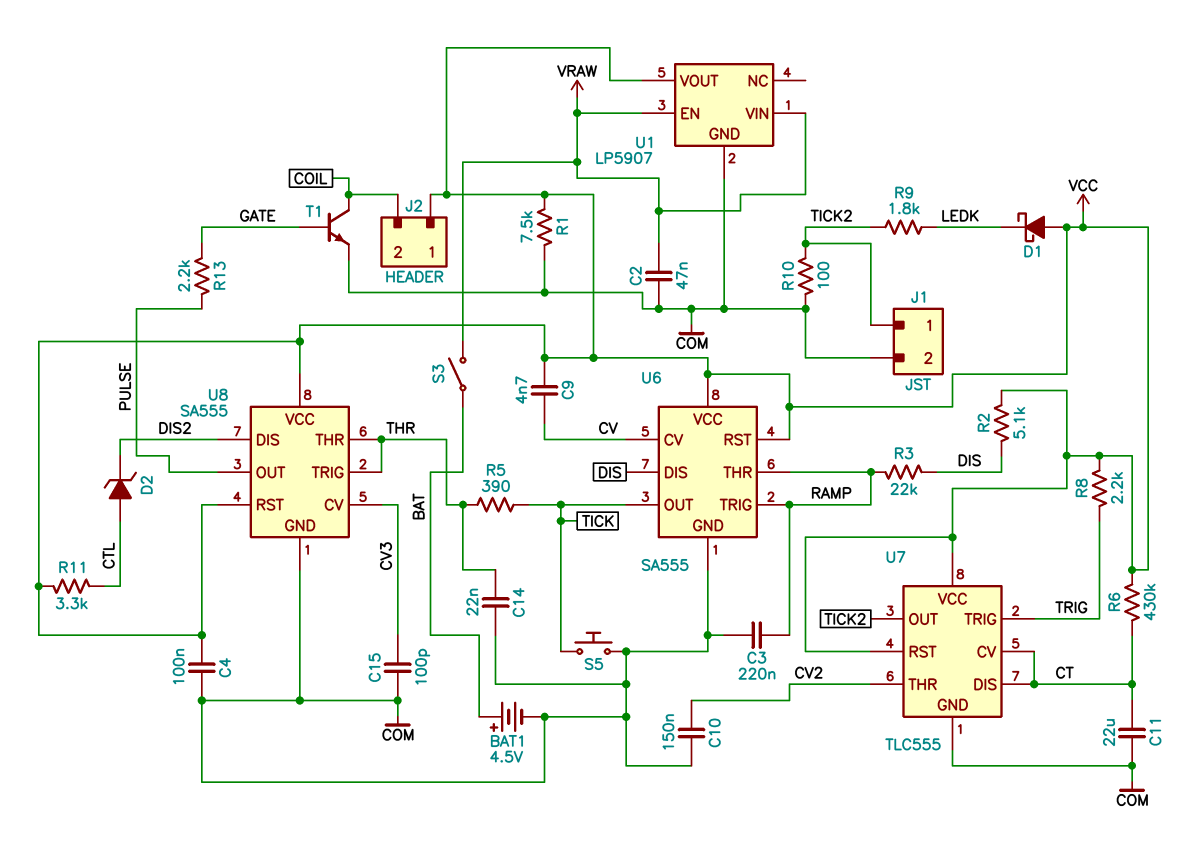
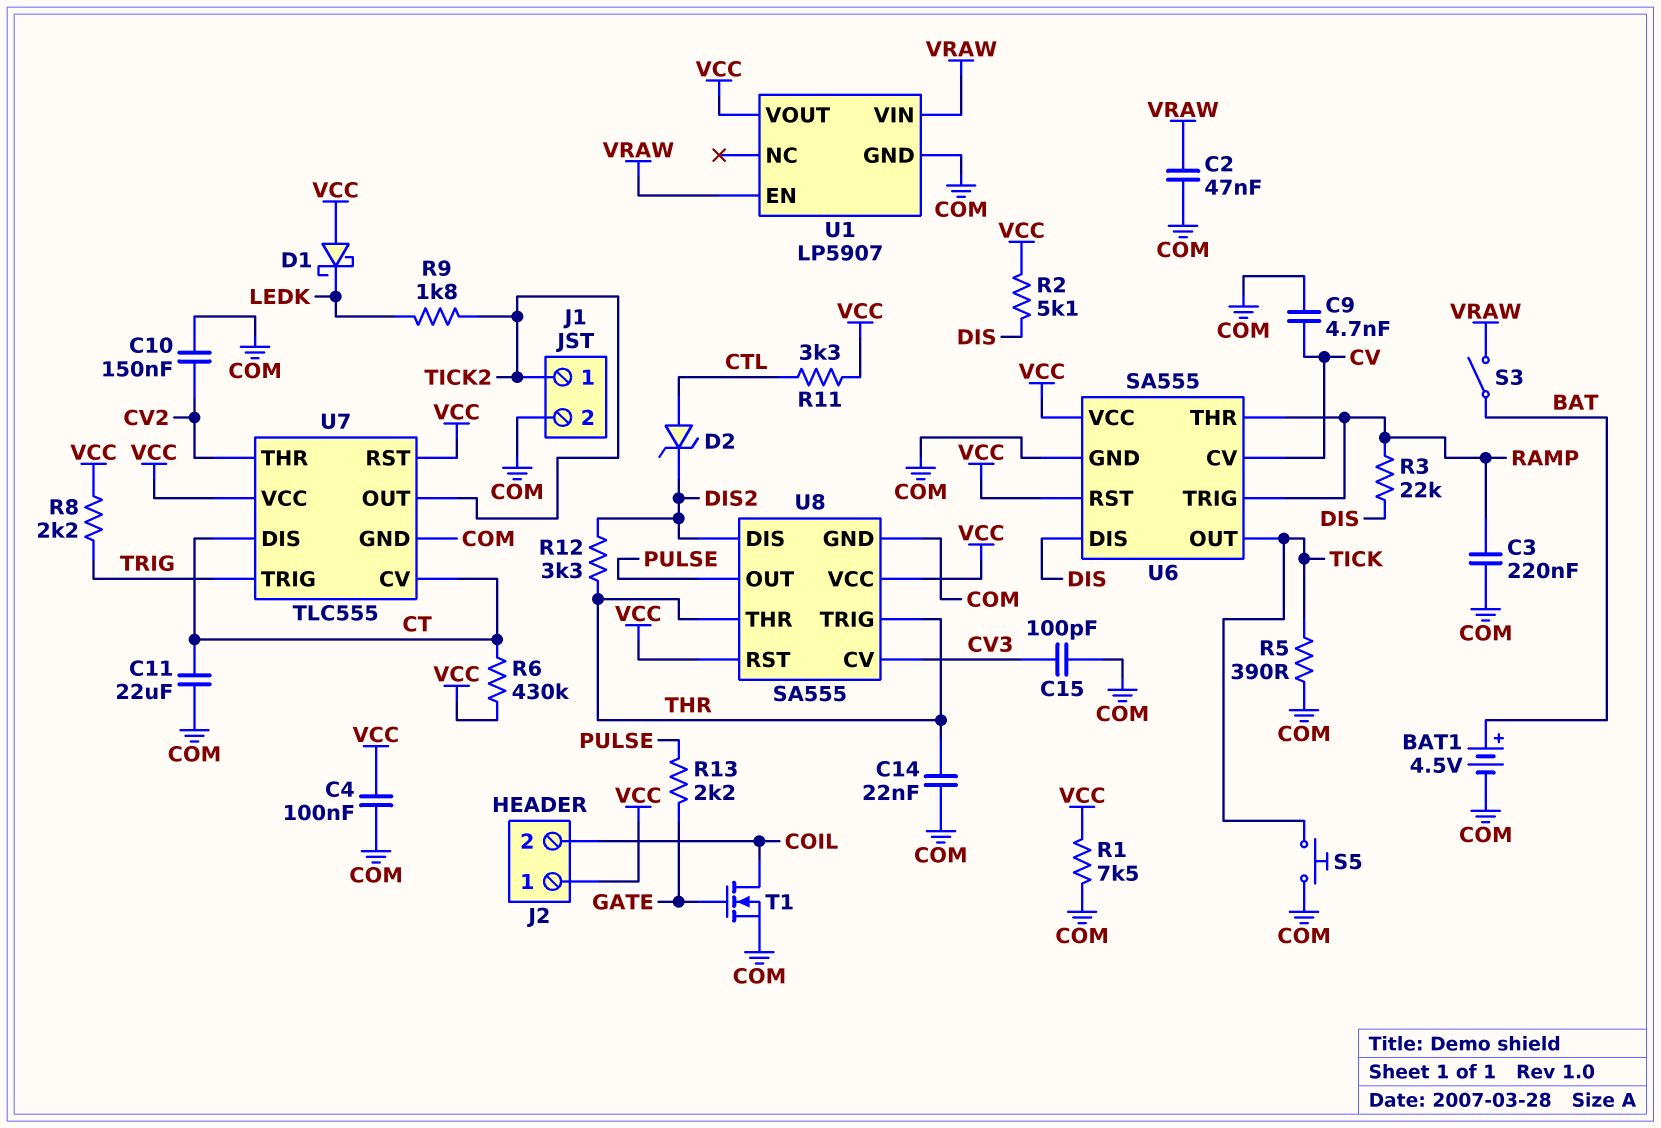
C9: 4.7nF (CV, VCC) -> 4.7nF (COM, CV)
R5: 390 (THR, TICK) -> 390 (COM, TICK)
R10: 100 (COM, TICK2) -> none
R12: none -> 3.3k (DIS2, THR)
T1: NPN (B GATE, C COIL, E COM) -> NMOS (G GATE, D COIL, S COM)

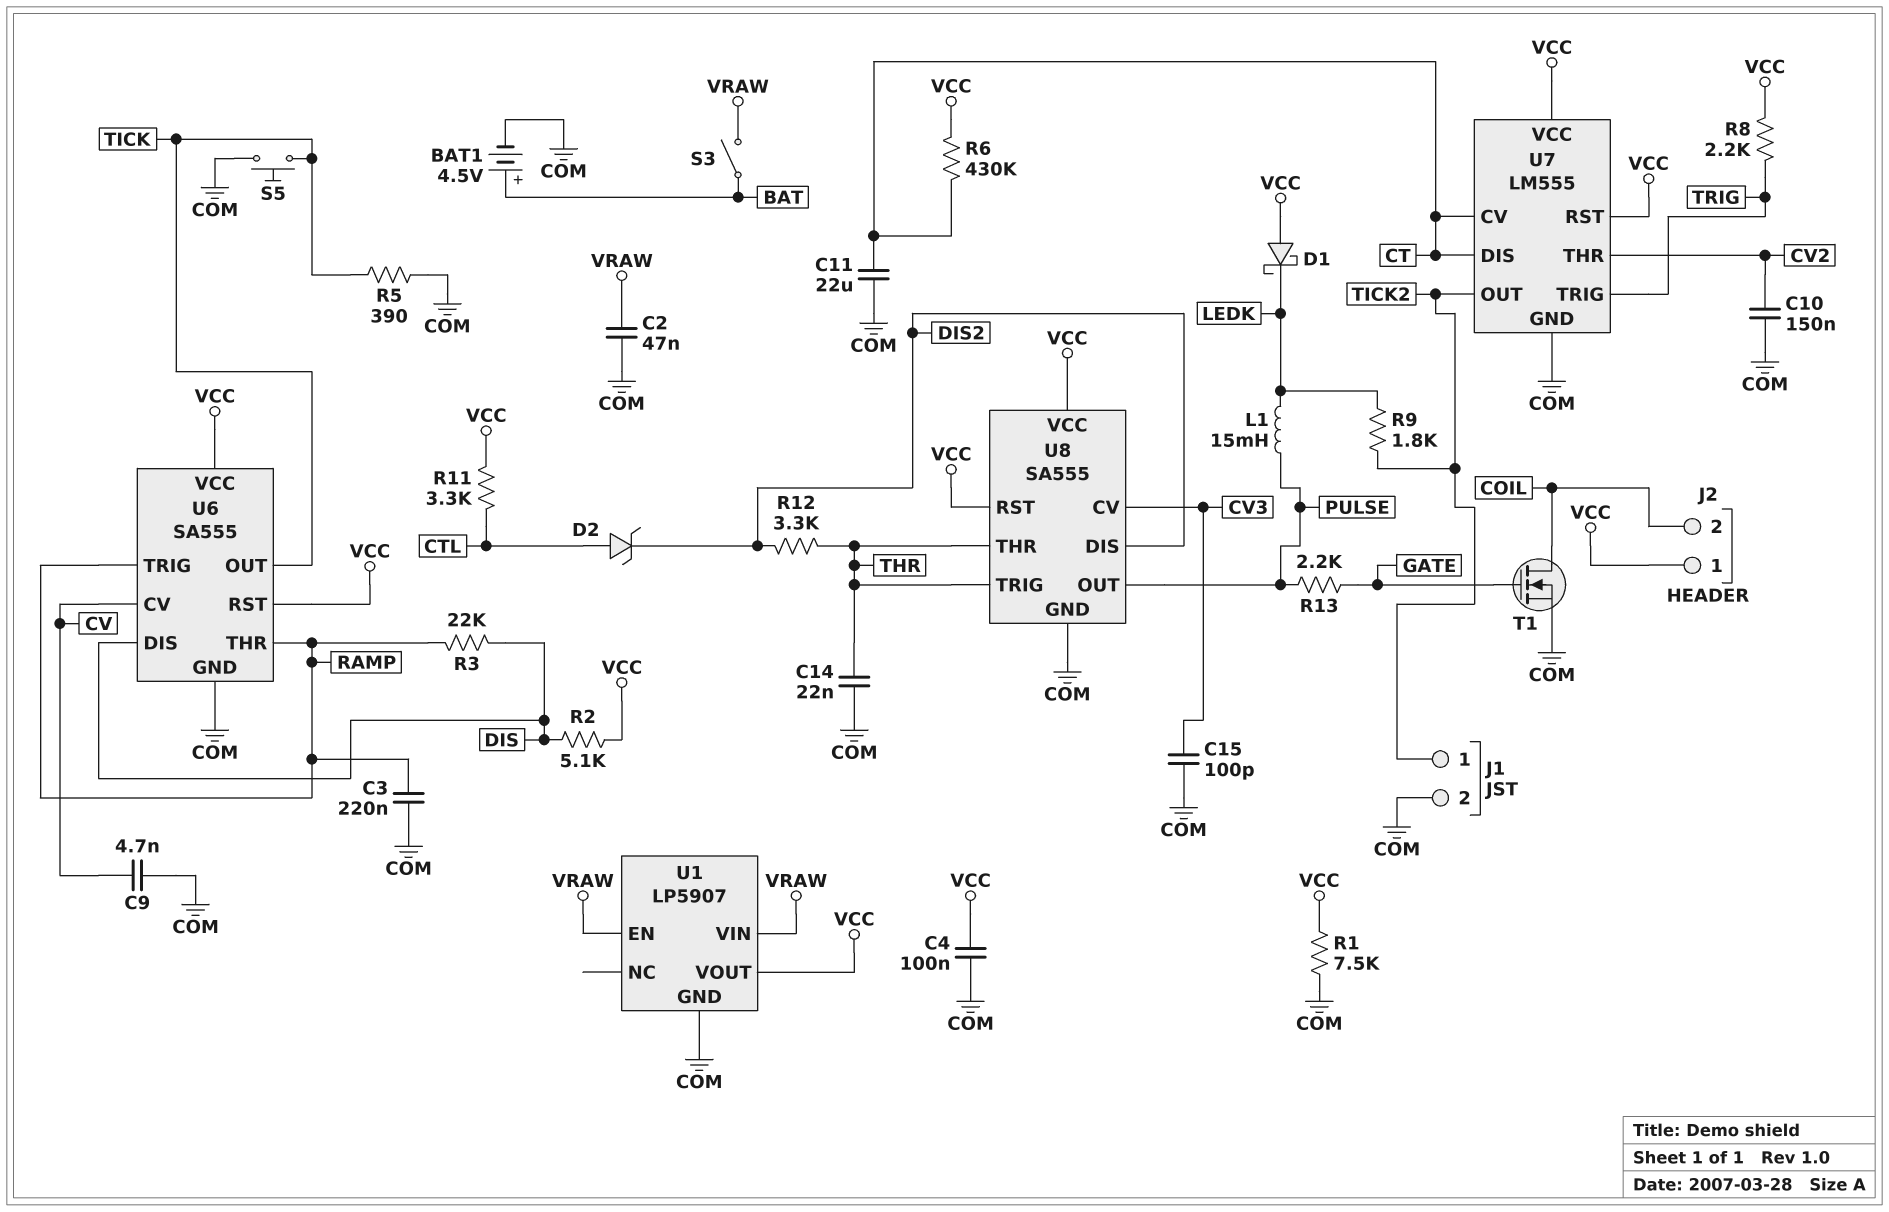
L1: none -> 15mH (LEDK, PULSE)
U7: TLC555 -> LM555

